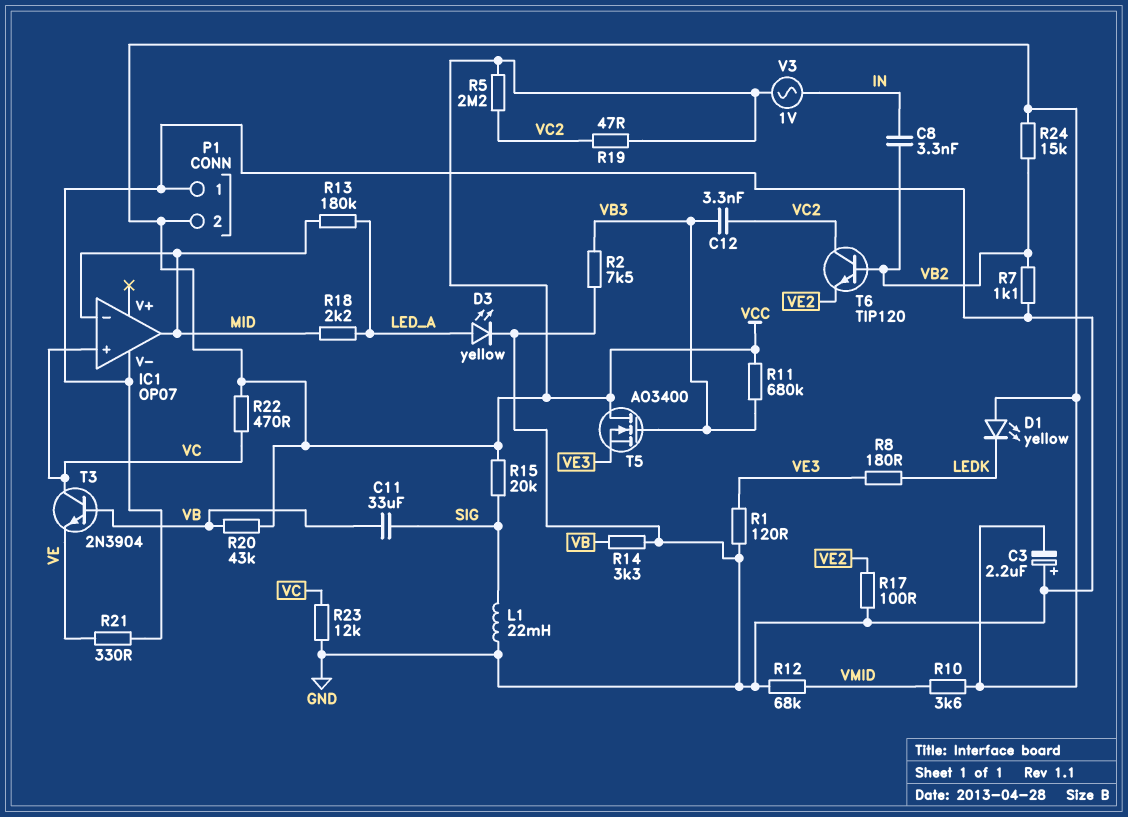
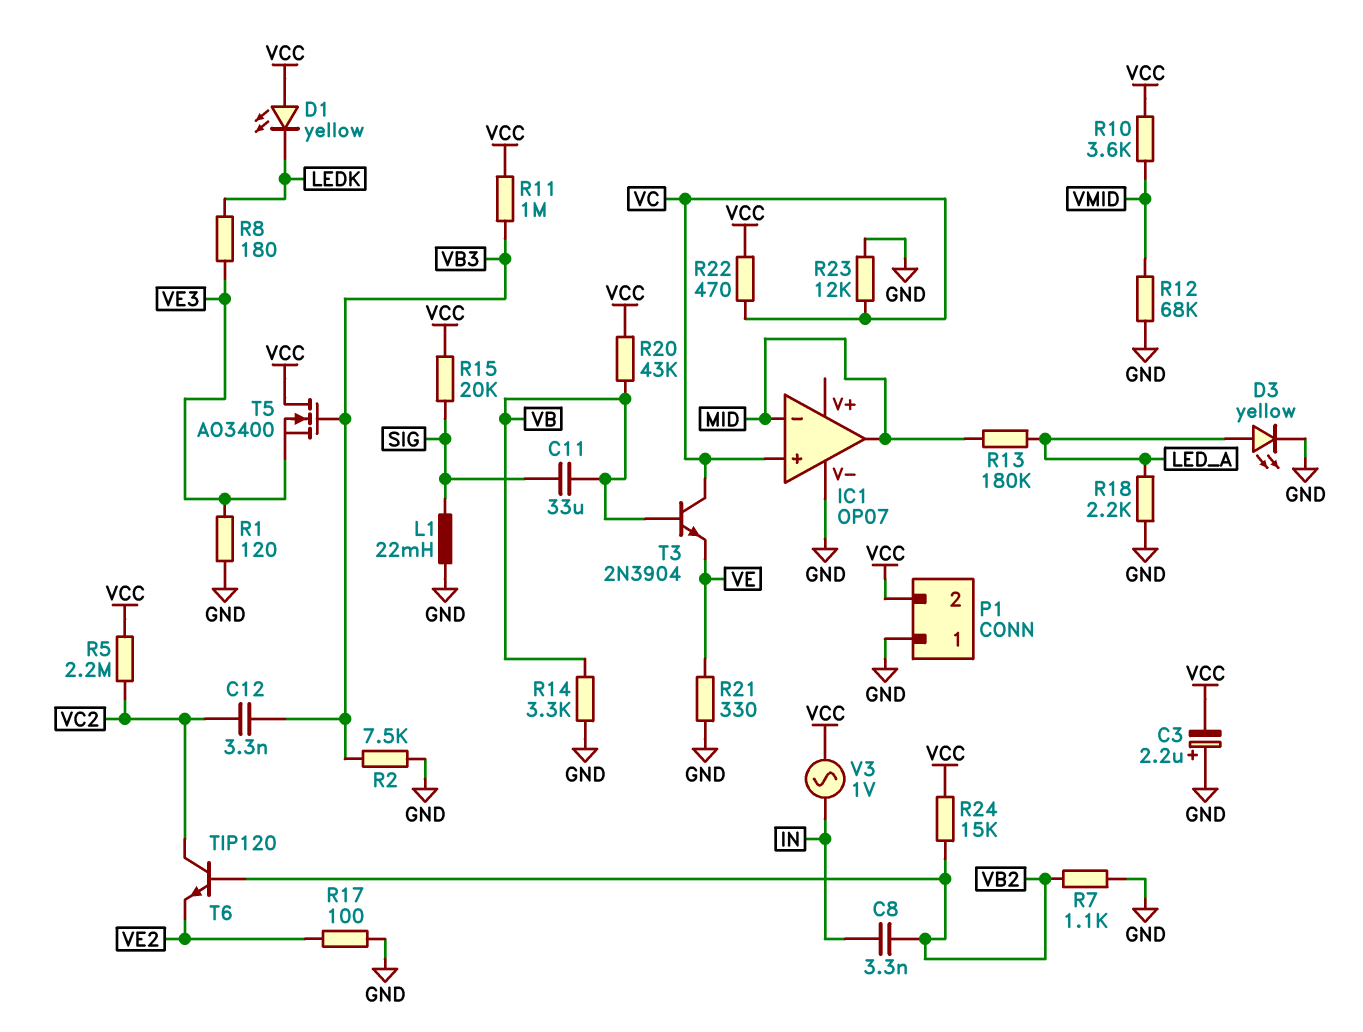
R11: 680k (VB3, VCC) -> 1M (VB3, VCC)
R18: 2.2k (LED_A, MID) -> 2.2k (GND, LED_A)
R19: 47 (VC2, VCC) -> none

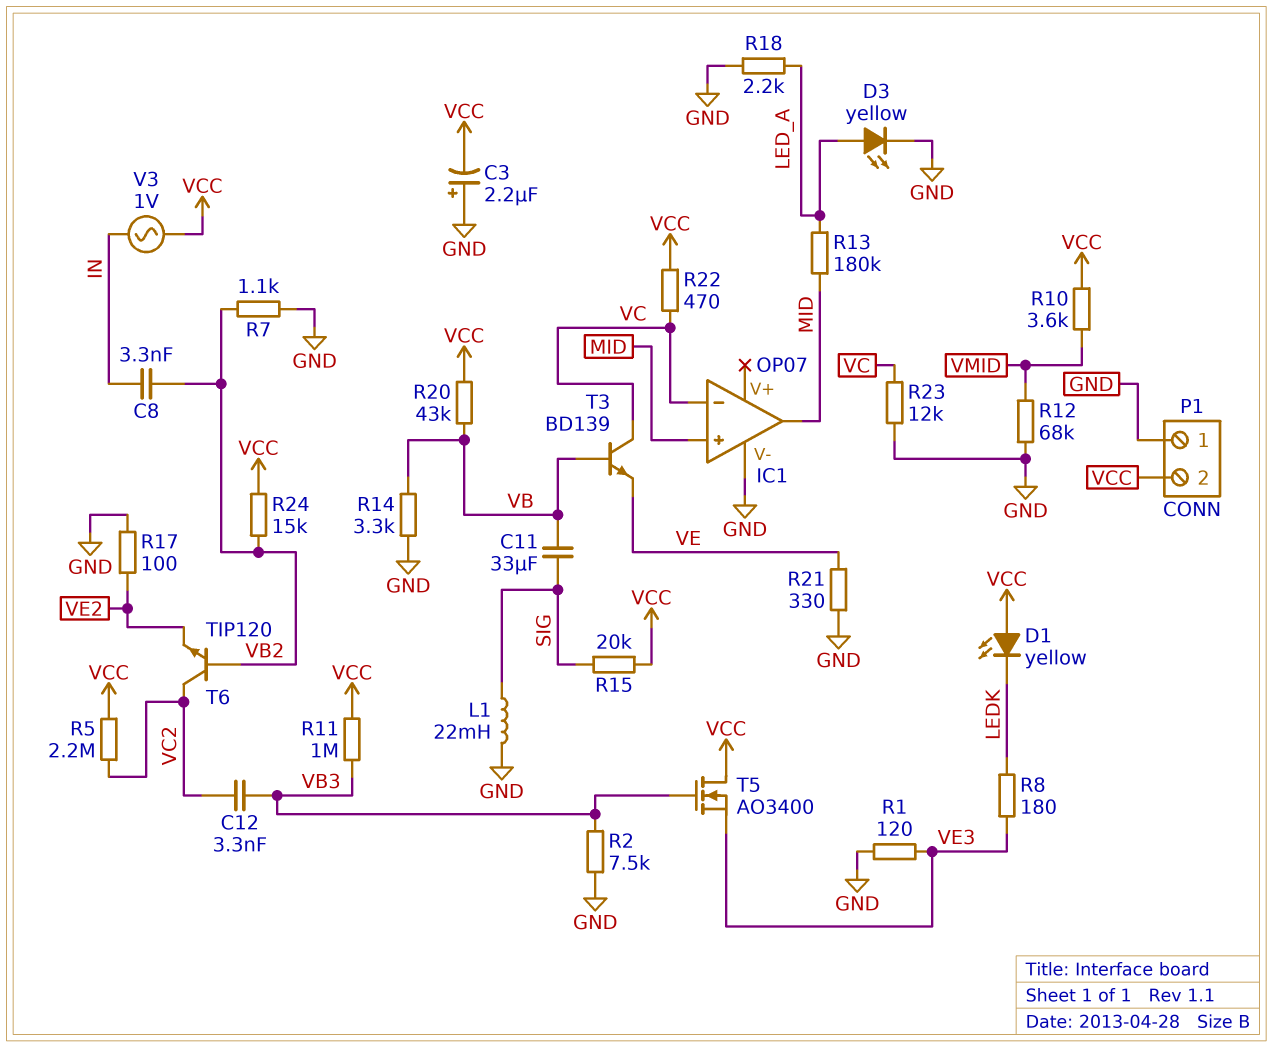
IC1 pin in+: VC -> MID
IC1 pin in-: MID -> VC
T3: NPN 2N3904 (B VB, C VC, E VE) -> NPN BD139 (B VB, C VC, E VE)

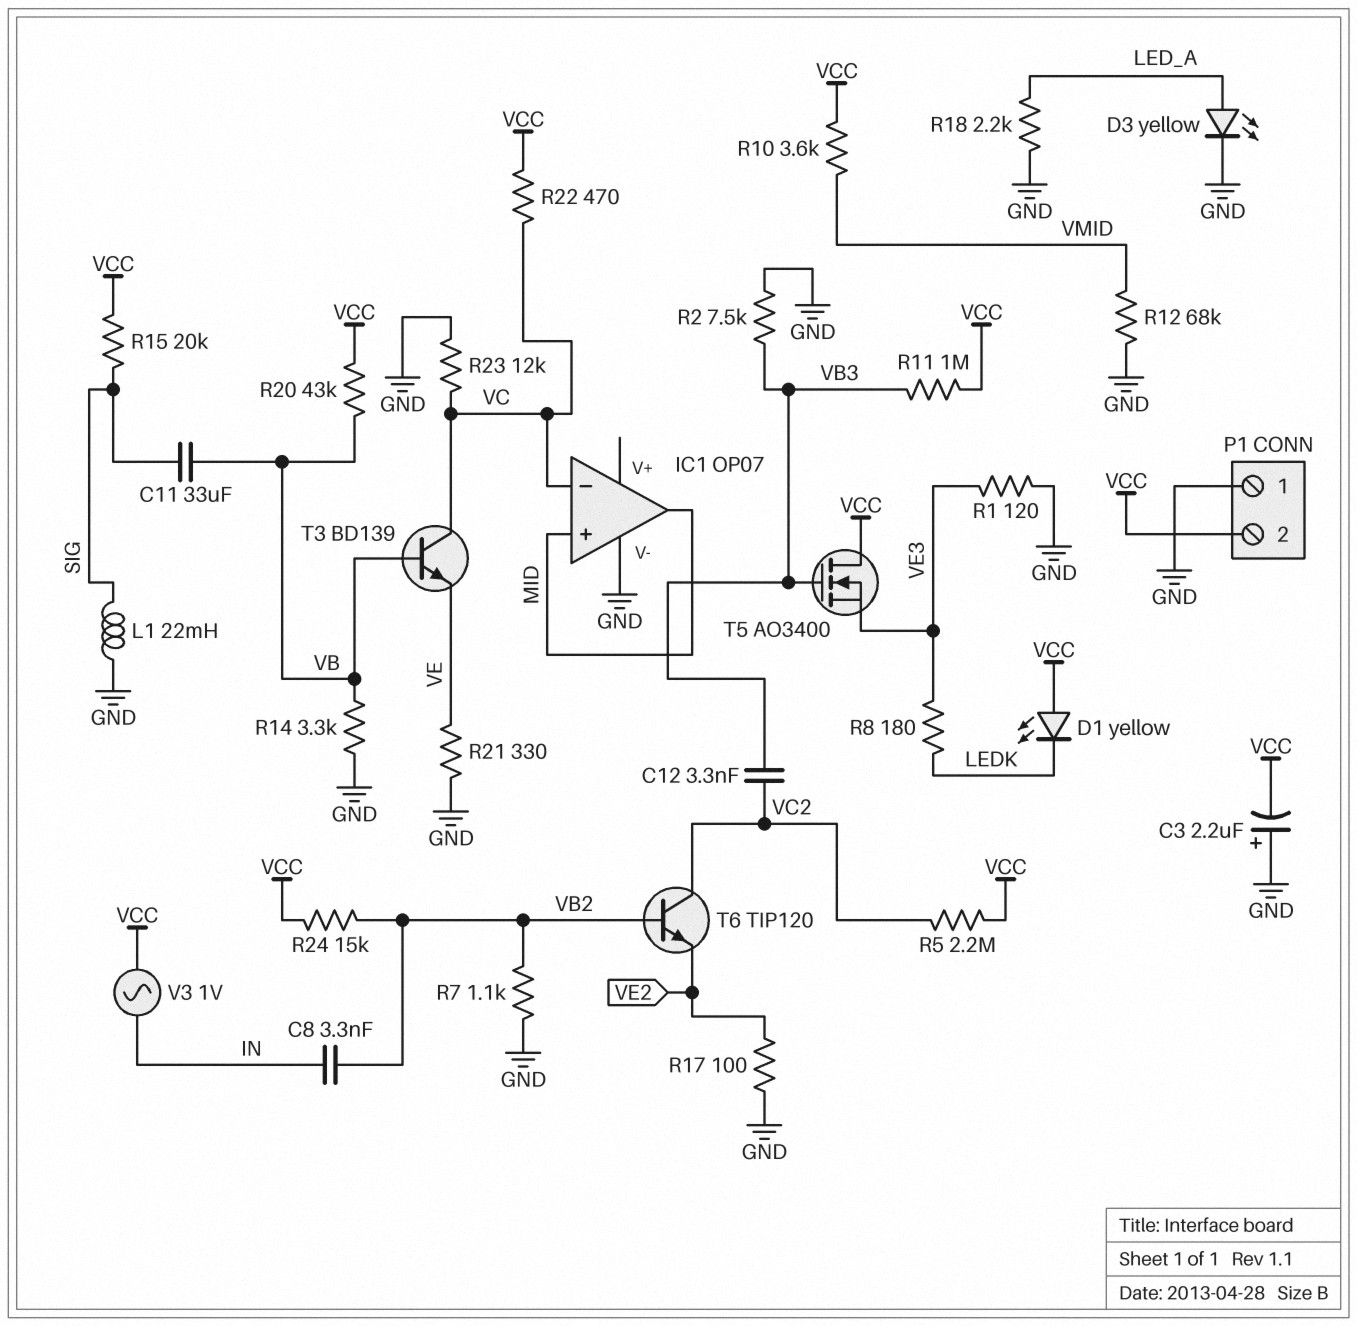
R13: 180k (LED_A, MID) -> none

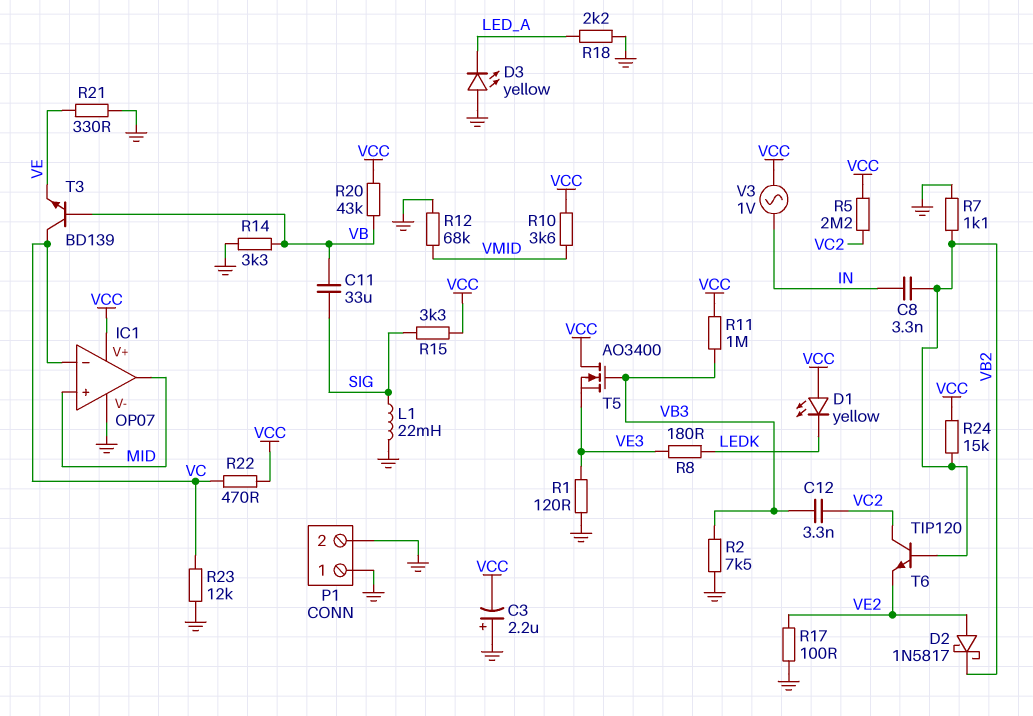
D2: none -> schottky 1N5817 (A VE2, K VB2)
D3: LED yellow (A LED_A, K GND) -> LED yellow (A GND, K LED_A)
IC1 pin V+: none -> VCC
P1 pin 2: VCC -> GND
R15: 20k (SIG, VCC) -> 3.3k (SIG, VCC)

